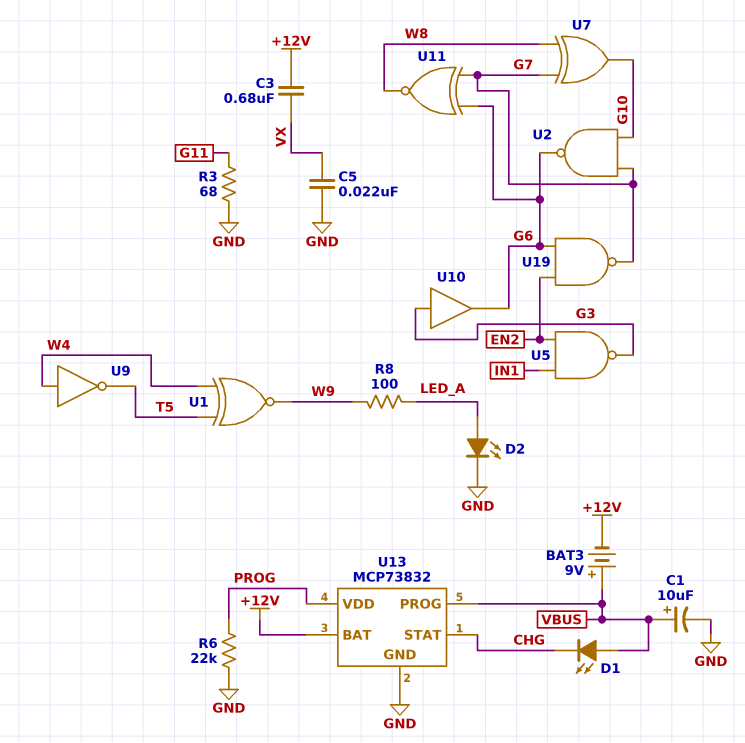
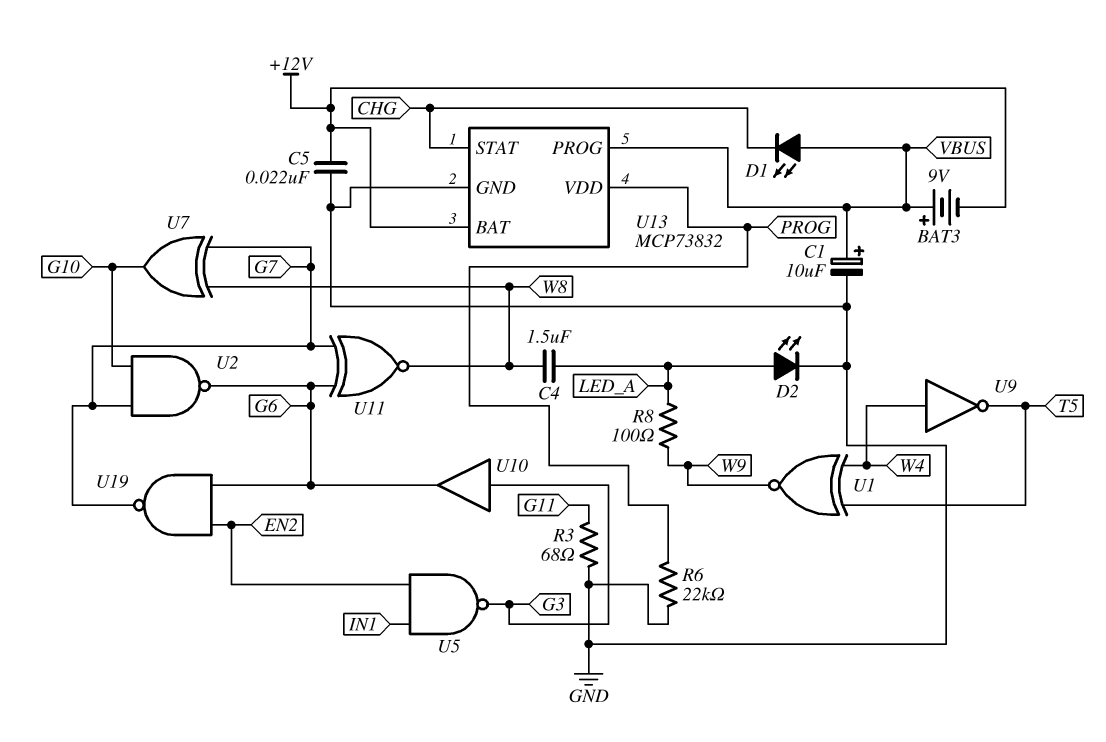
C3: 680nF (+12V, VX) -> none
C4: none -> 1.5uF (LED_A, W8)
C5: 22nF (GND, VX) -> 22nF (+12V, GND)

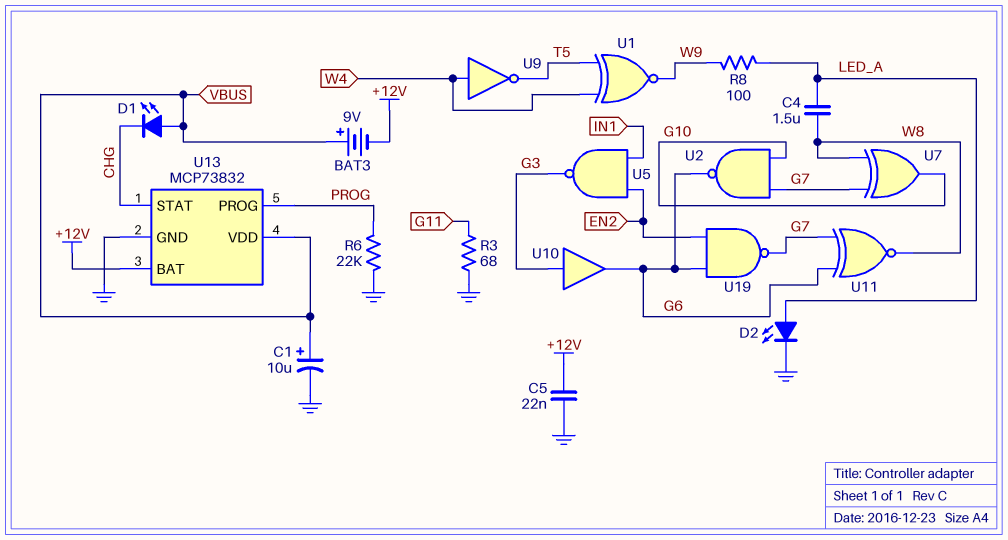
U13 pin PROG: VBUS -> PROG
U13 pin VDD: PROG -> VBUS

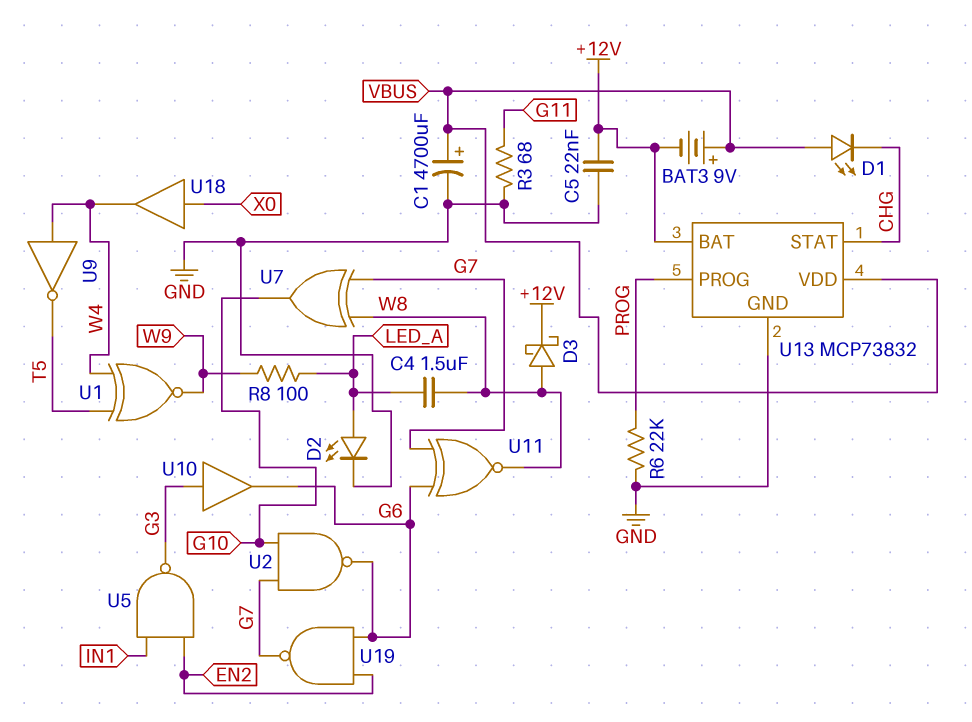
C1: 10uF (plus VBUS, minus GND) -> 4700uF (plus VBUS, minus GND)
D3: none -> schottky (A W8, K +12V)
U18: none -> buffer (in X0, out W4)

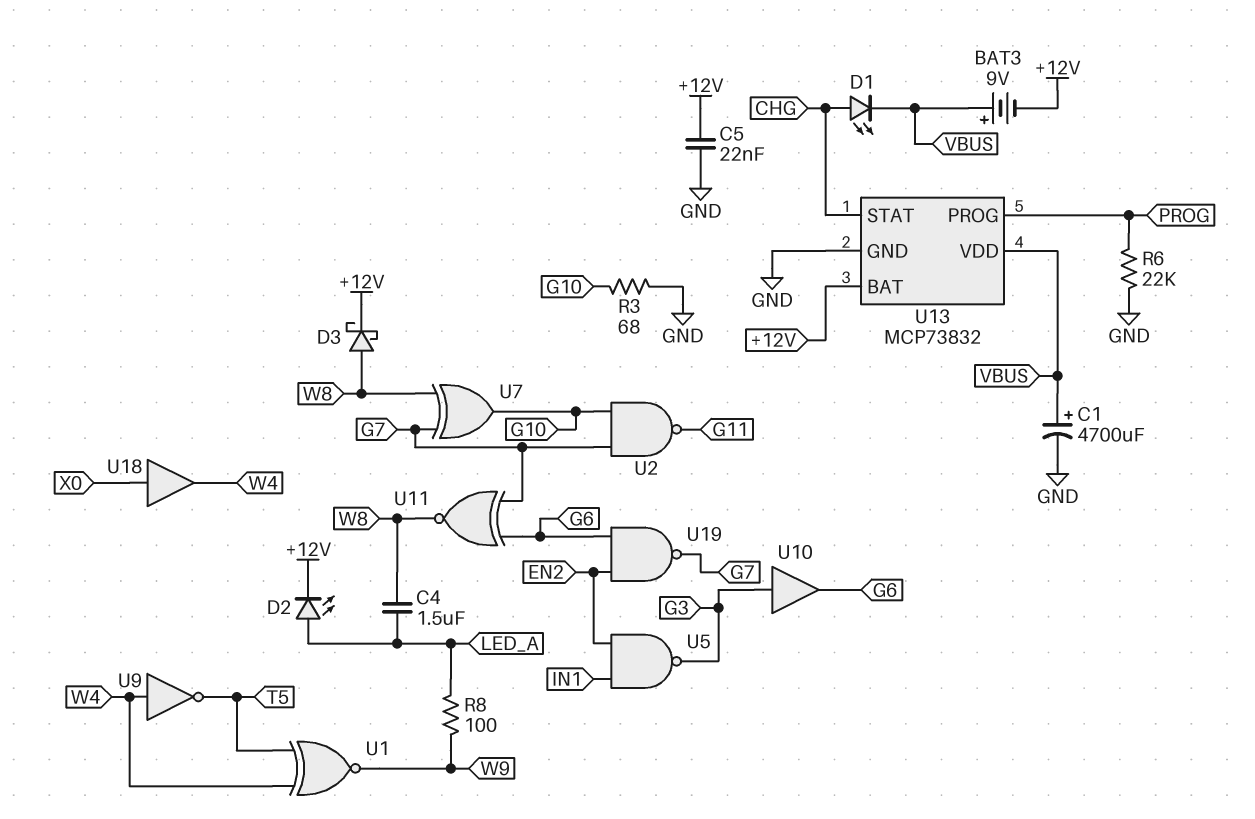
D1: LED (A VBUS, K CHG) -> LED (A CHG, K VBUS)
D2: LED (A LED_A, K GND) -> LED (A LED_A, K +12V)
R3: 68 (G11, GND) -> 68 (G10, GND)
U2: NAND (in G7, in G10, out G6) -> NAND (in G7, in G10, out G11)

